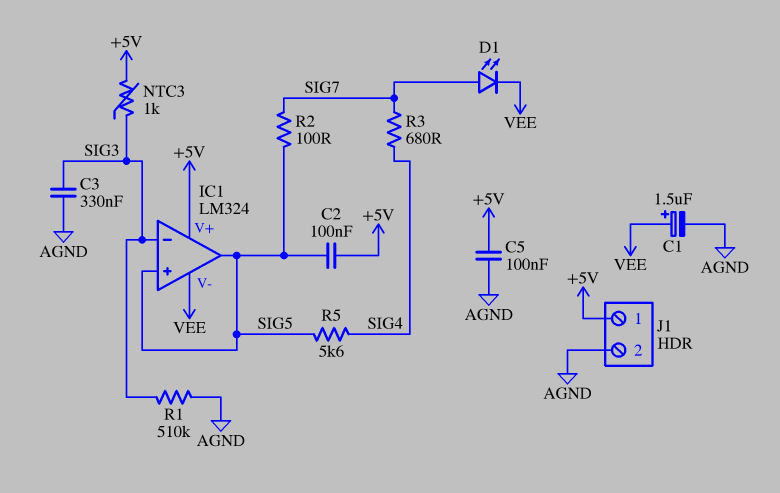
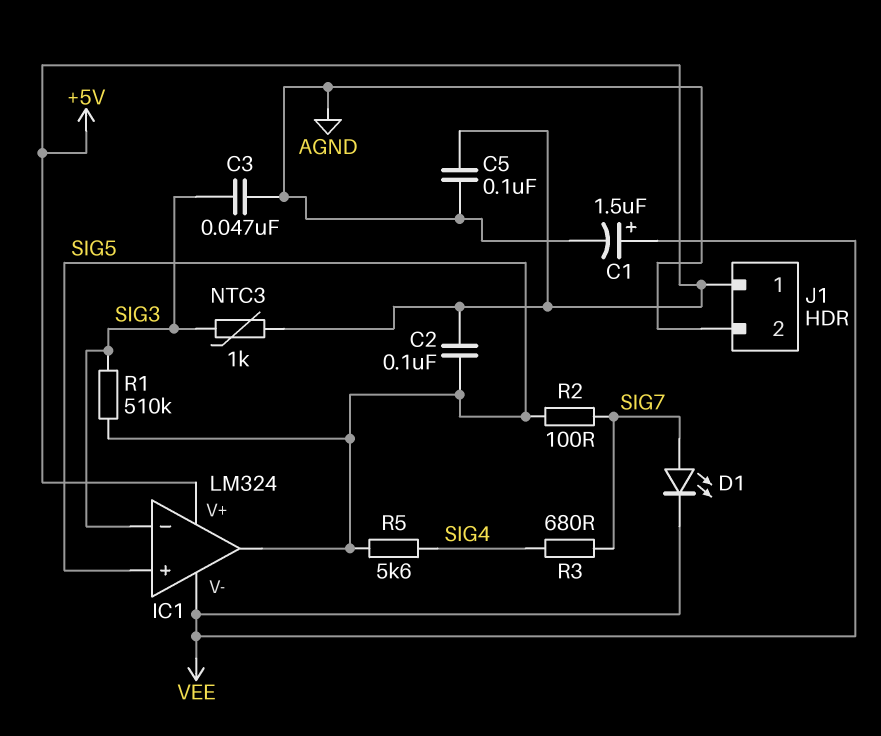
C3: 330nF (AGND, SIG3) -> 47nF (AGND, SIG3)
R1: 510k (AGND, SIG3) -> 510k (SIG3, SIG5)

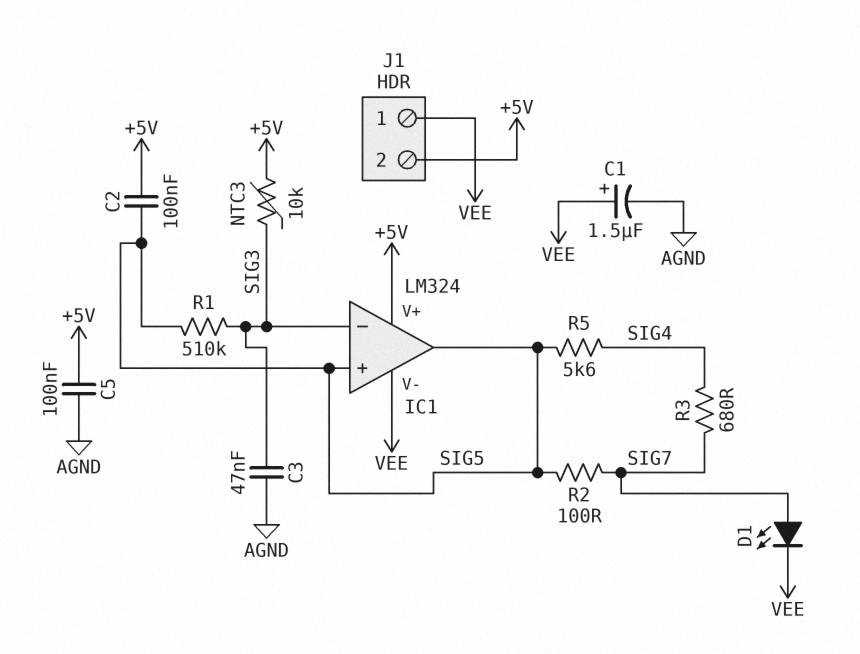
J1 pin 1: +5V -> VEE
J1 pin 2: AGND -> +5V
NTC3: 1k (+5V, SIG3) -> 10k (+5V, SIG3)

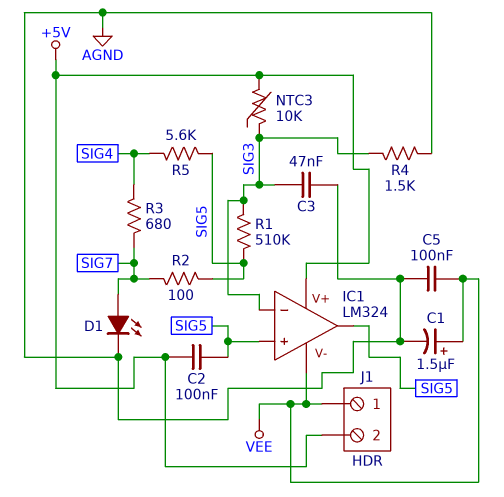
C5: 100nF (+5V, AGND) -> 100nF (AGND, VEE)
D1: LED (A SIG7, K VEE) -> LED (A SIG7, K AGND)
R4: none -> 1.5k (AGND, SIG3)

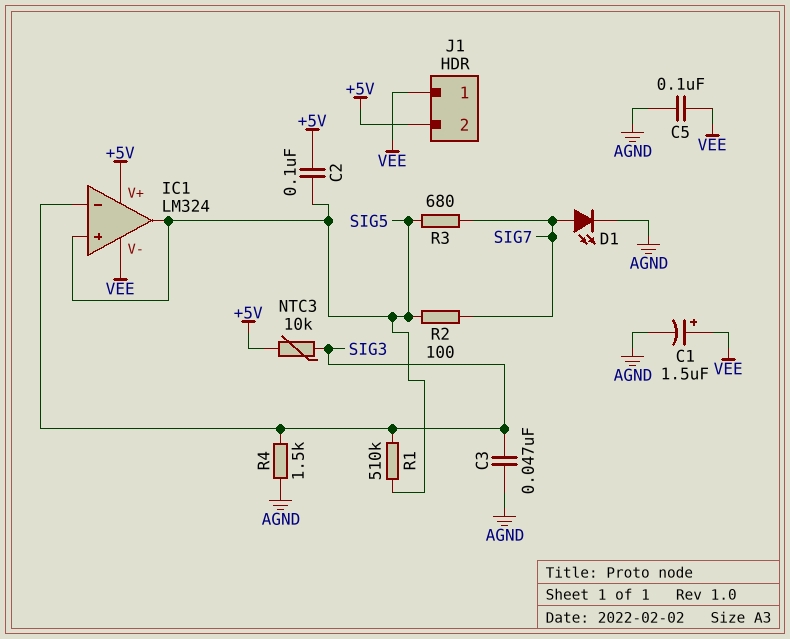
R3: 680 (SIG4, SIG7) -> 680 (SIG5, SIG7)
R5: 5.6k (SIG4, SIG5) -> none

